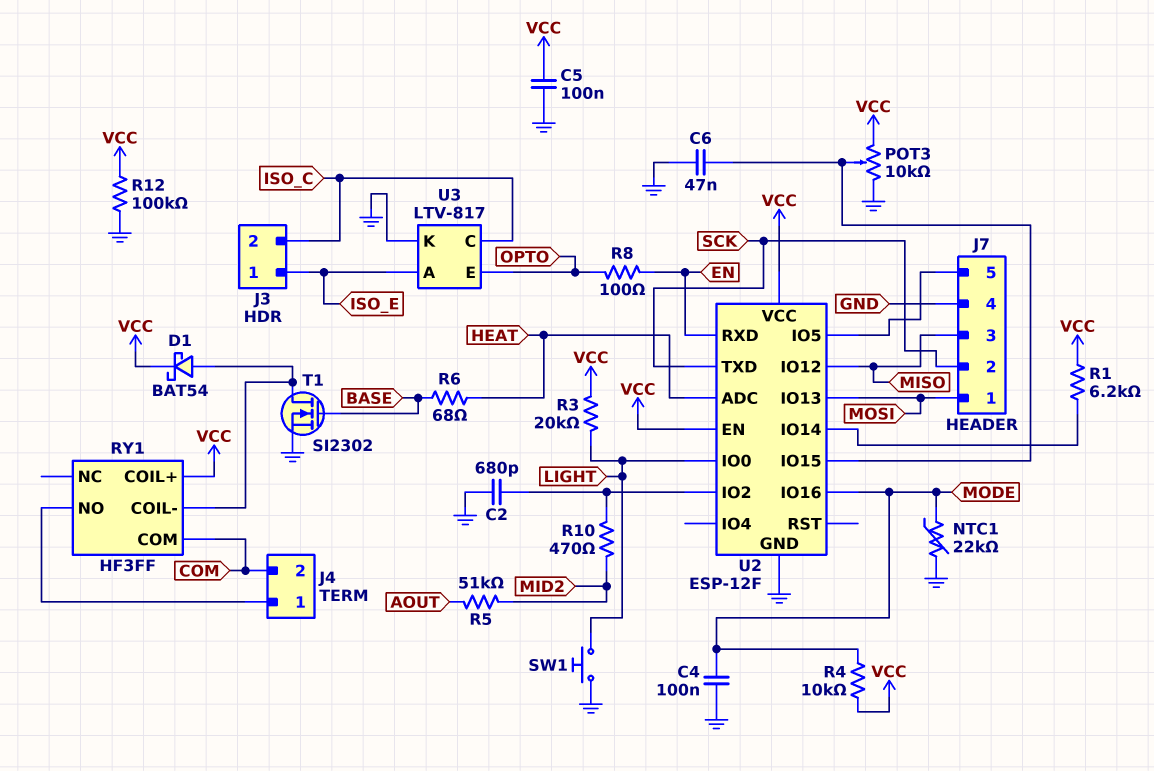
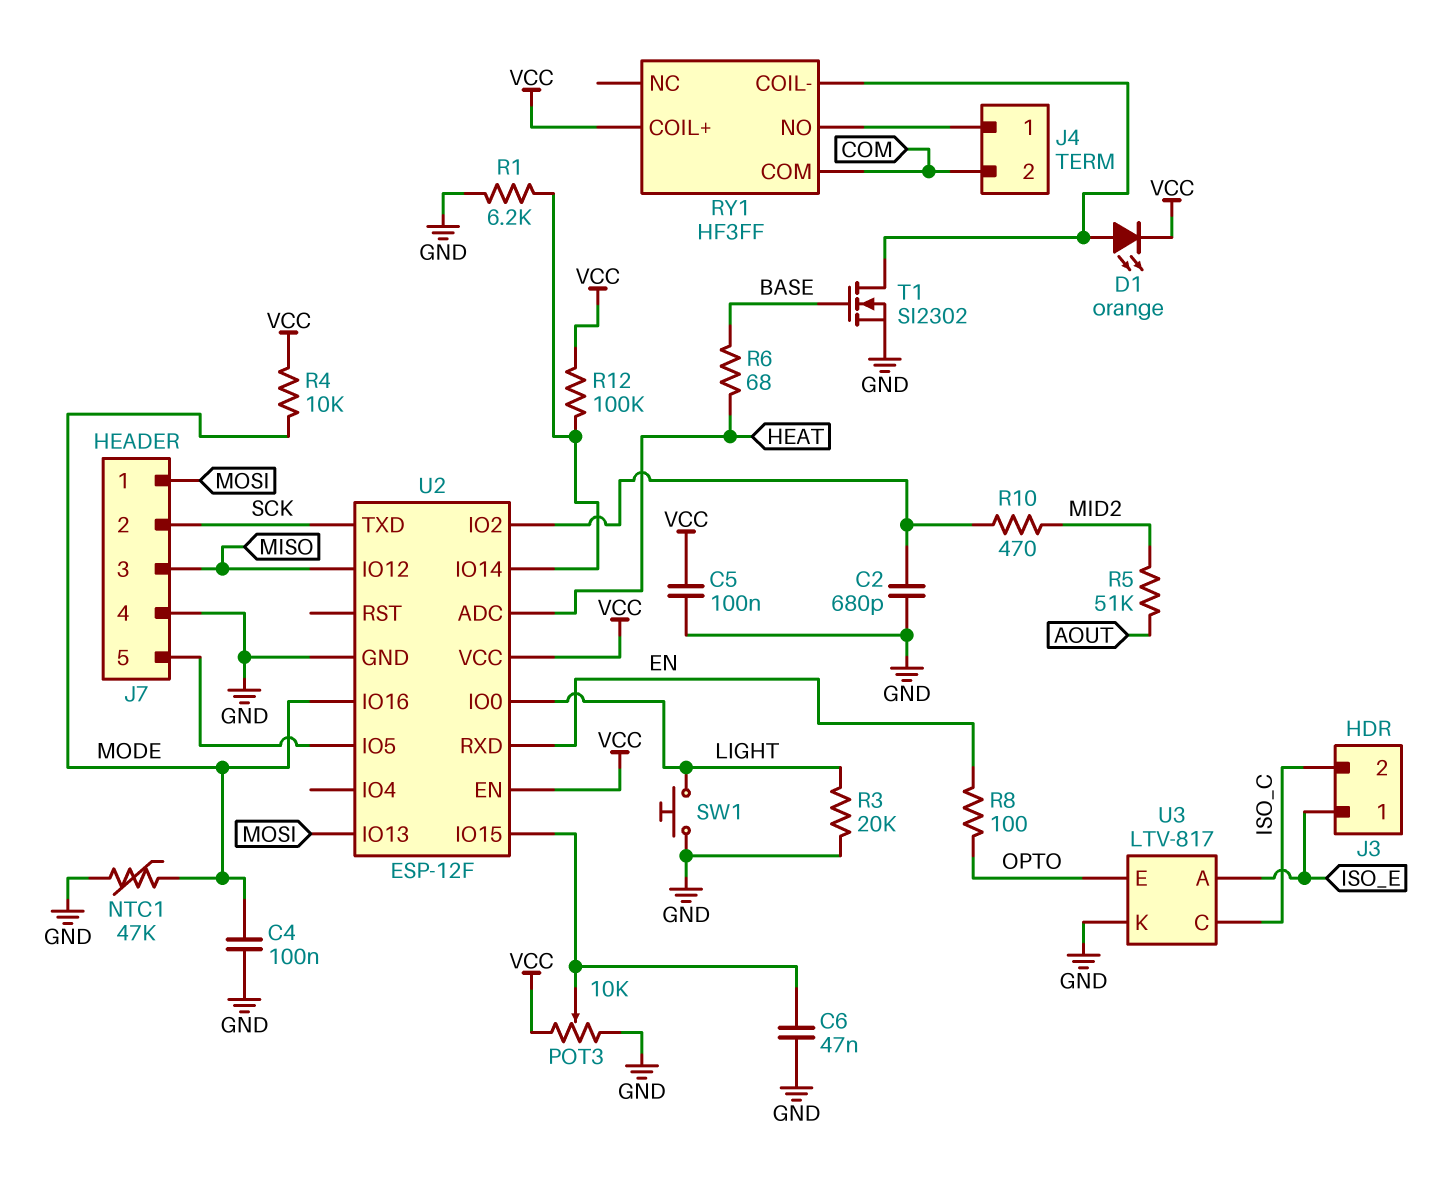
D1: schottky BAT54 (A RY1/COIL-, K VCC) -> LED orange (A RY1/COIL-, K VCC)
NTC1: 22k (GND, MODE) -> 47k (GND, MODE)
R1: 6.2k (U2/IO14, VCC) -> 6.2k (GND, U2/IO14)
R3: 20k (LIGHT, VCC) -> 20k (GND, LIGHT)
R12: 100k (GND, VCC) -> 100k (U2/IO14, VCC)

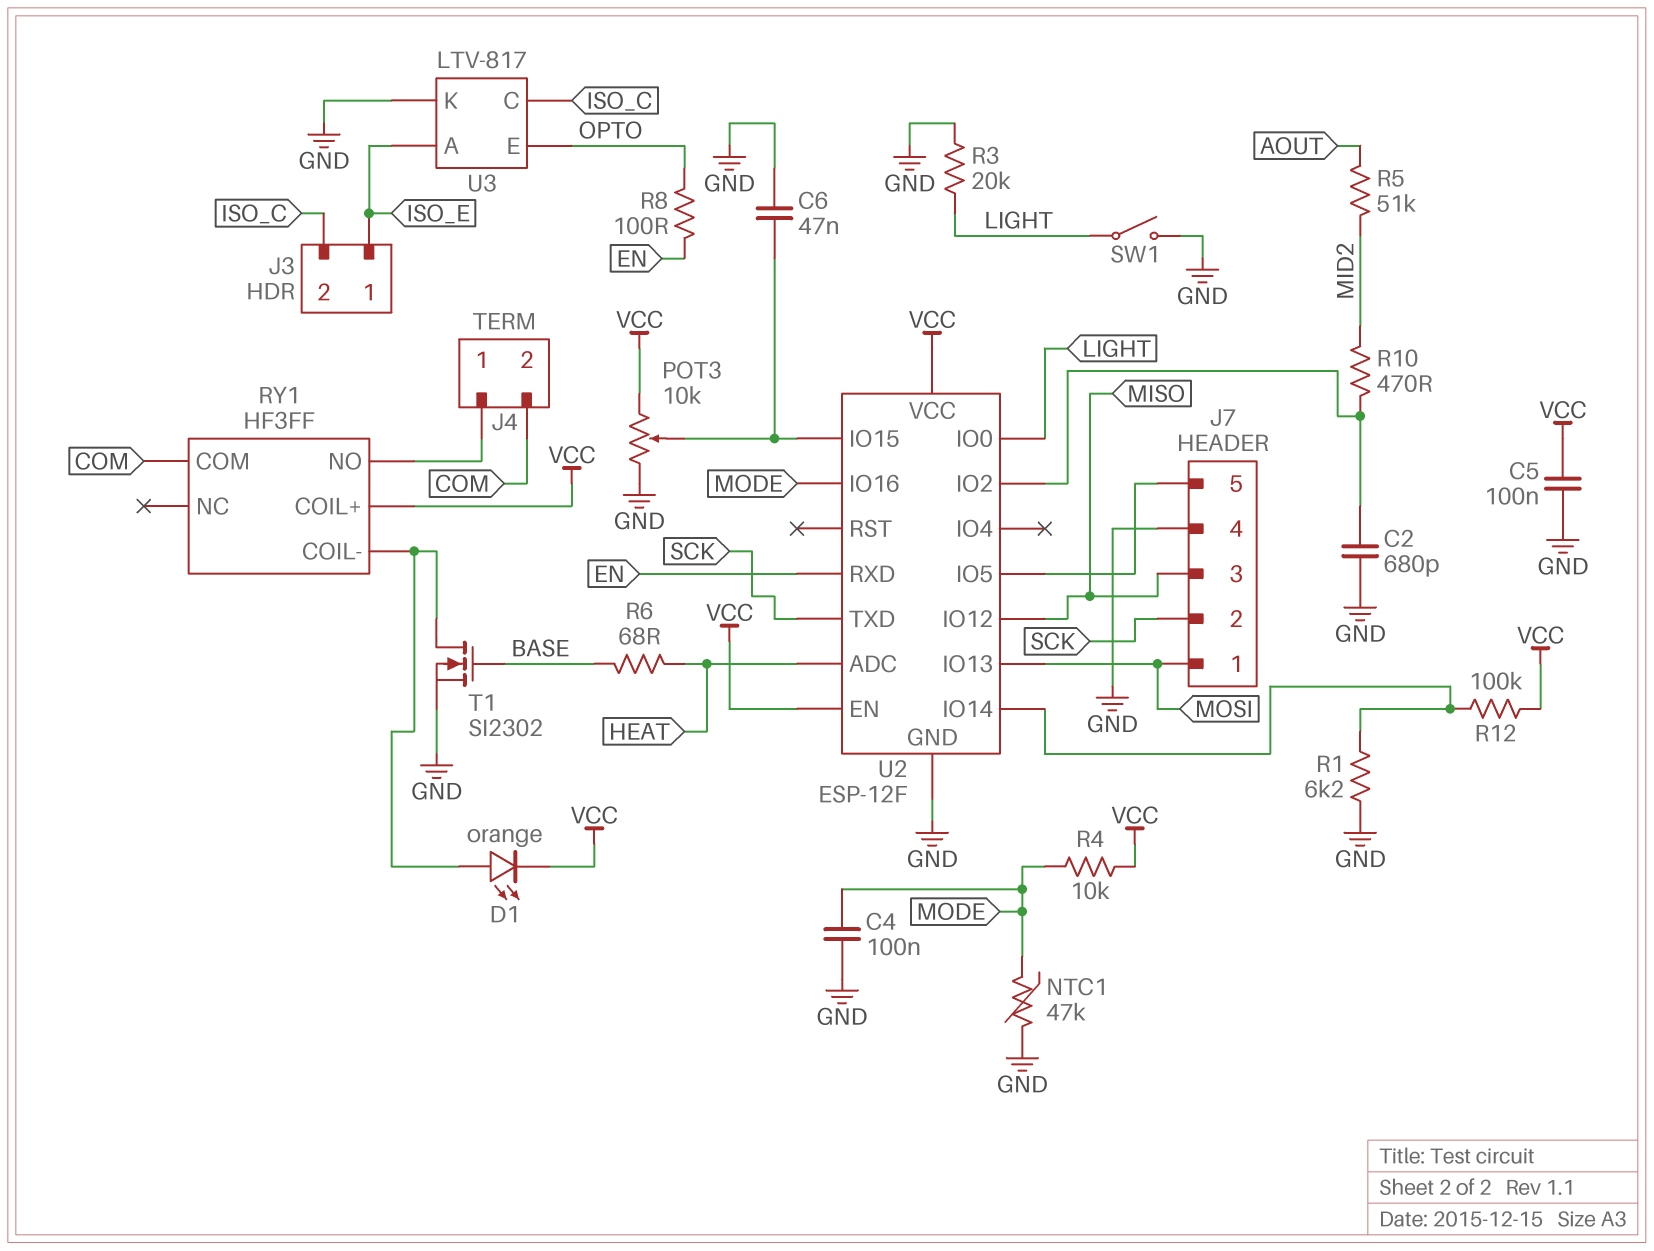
SW1: button (GND, LIGHT) -> switch (GND, LIGHT)

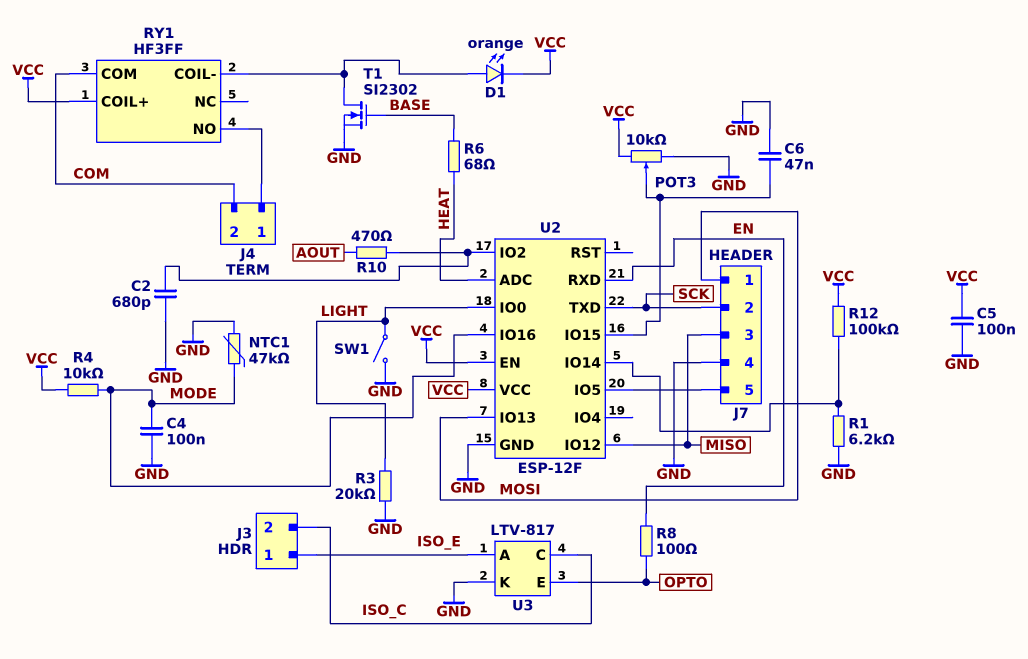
R5: 51k (AOUT, MID2) -> none
R10: 470 (MID2, U2/IO2) -> 470 (AOUT, U2/IO2)

